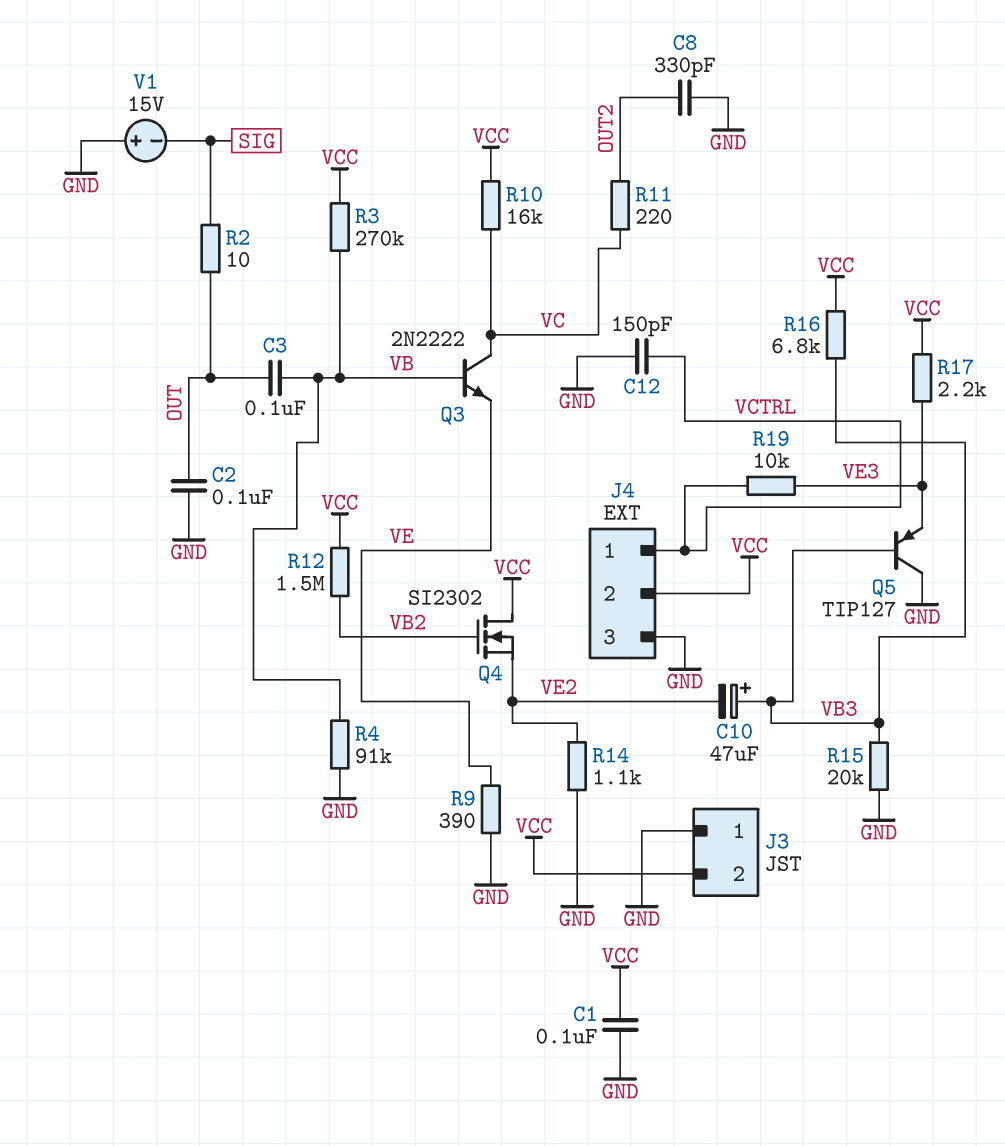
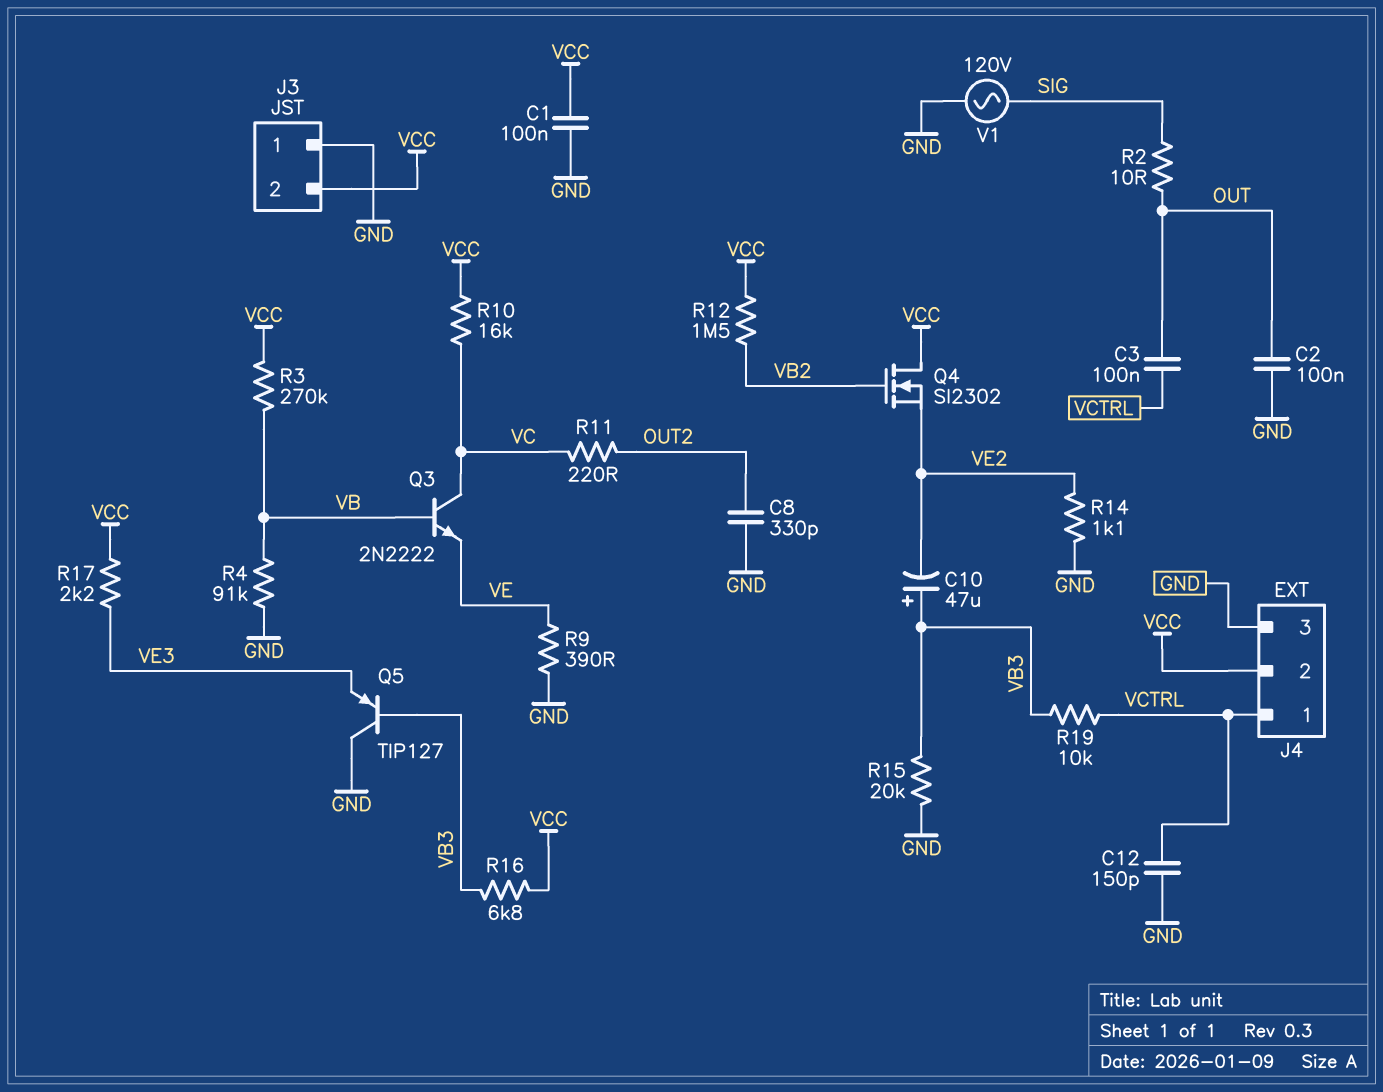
C3: 100nF (OUT, VB) -> 100nF (OUT, VCTRL)
R19: 10k (VCTRL, VE3) -> 10k (VB3, VCTRL)
V1: 15V (plus GND, minus SIG) -> AC 120V (GND, SIG)

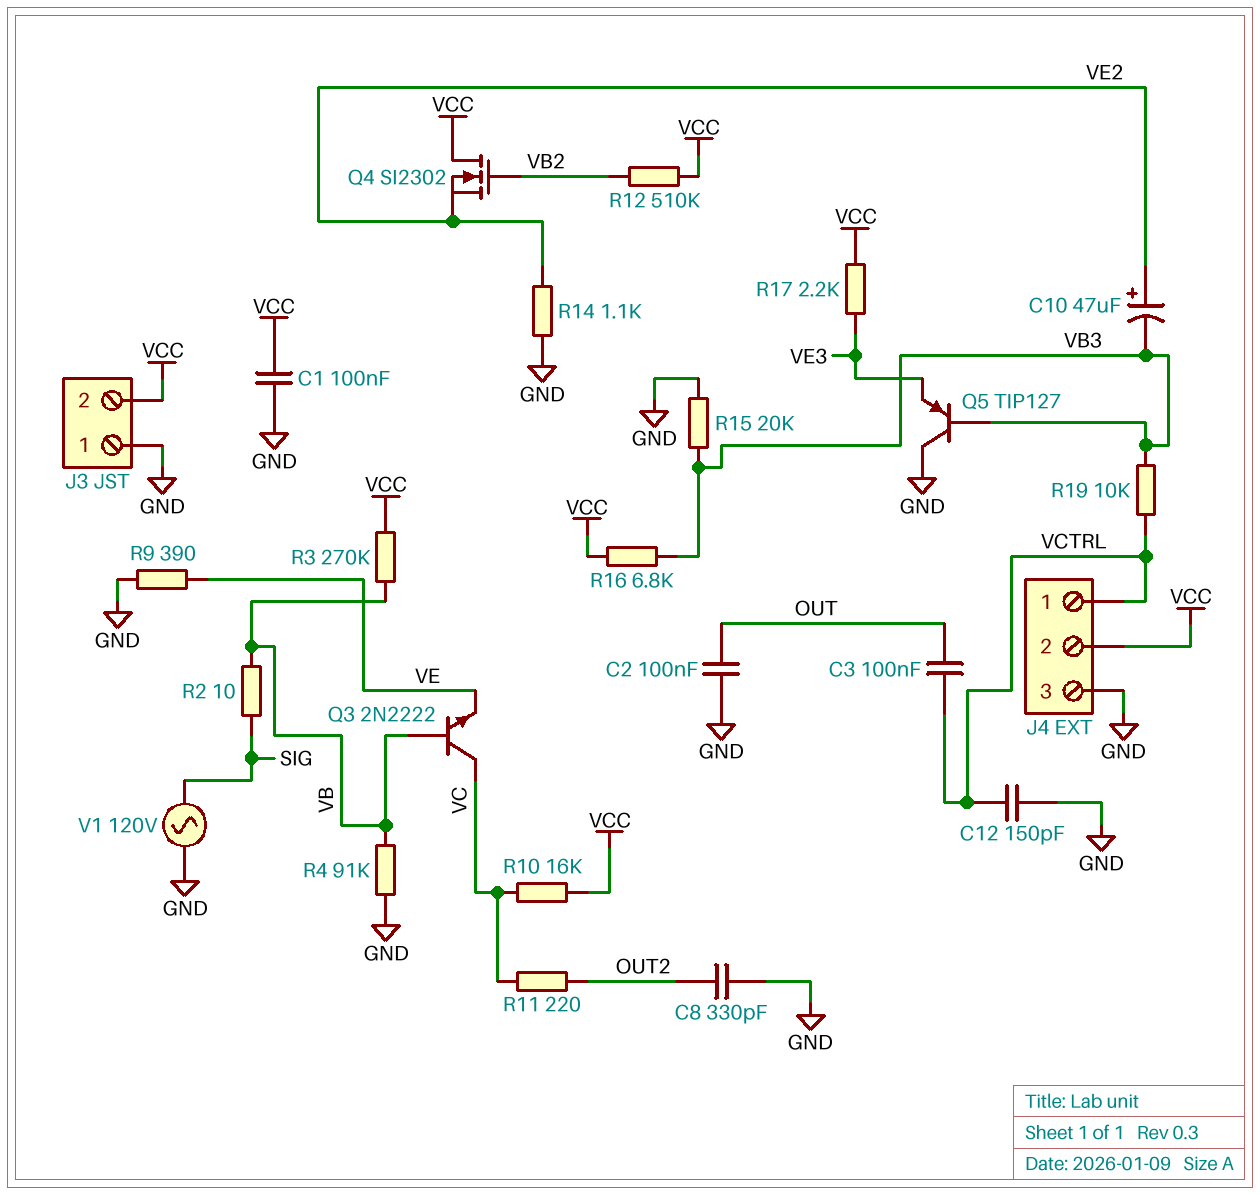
C10: 47uF (plus VB3, minus VE2) -> 47uF (plus VE2, minus VB3)
R2: 10 (OUT, SIG) -> 10 (SIG, VB)
R12: 1.5M (VB2, VCC) -> 510k (VB2, VCC)

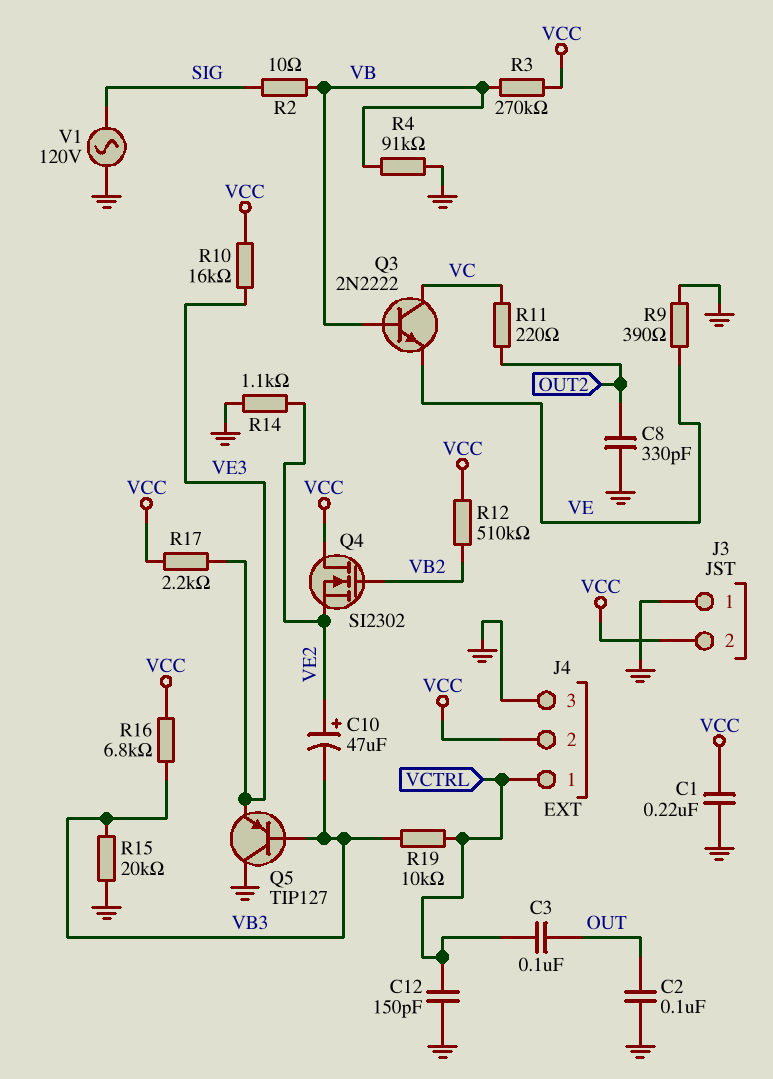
C1: 100nF (GND, VCC) -> 220nF (GND, VCC)
R10: 16k (VC, VCC) -> 16k (VCC, VE3)

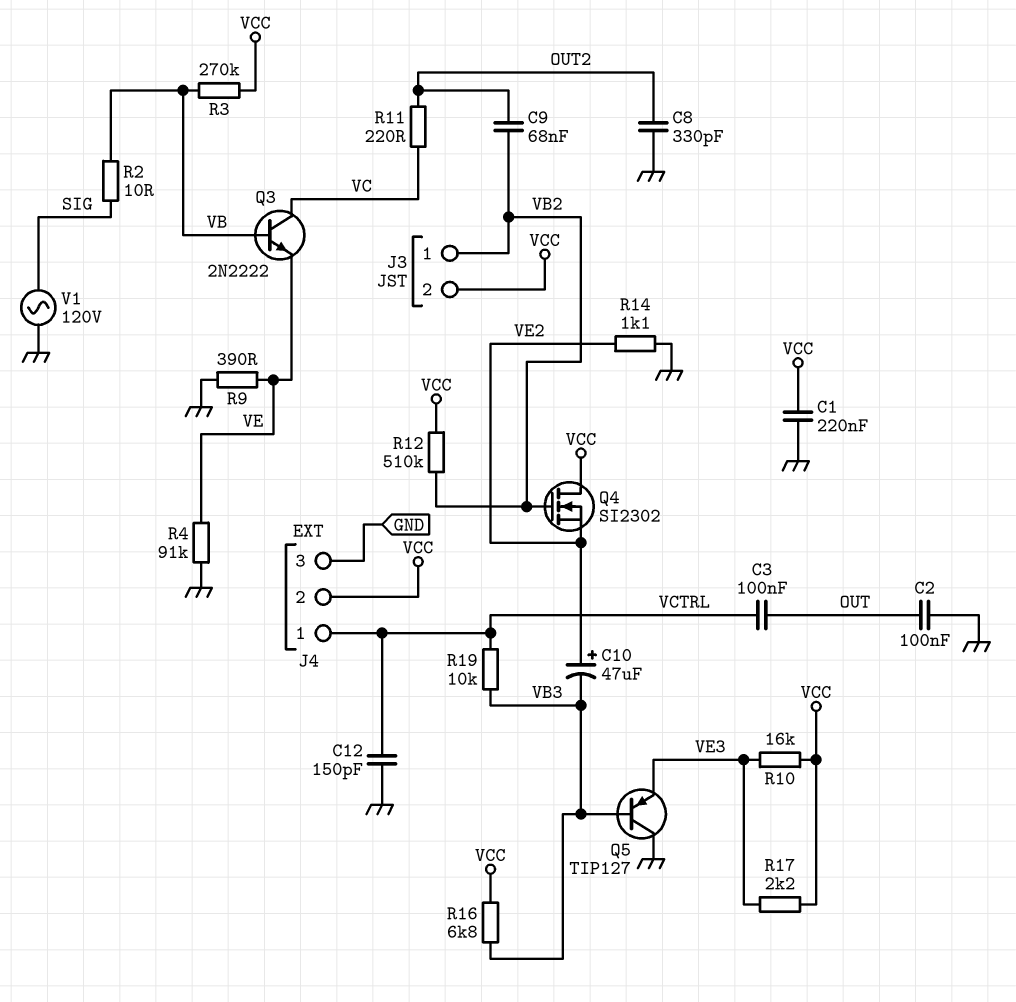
C9: none -> 68nF (OUT2, VB2)
J3 pin 1: GND -> VB2
R4: 91k (GND, VB) -> 91k (GND, VE)
R15: 20k (GND, VB3) -> none

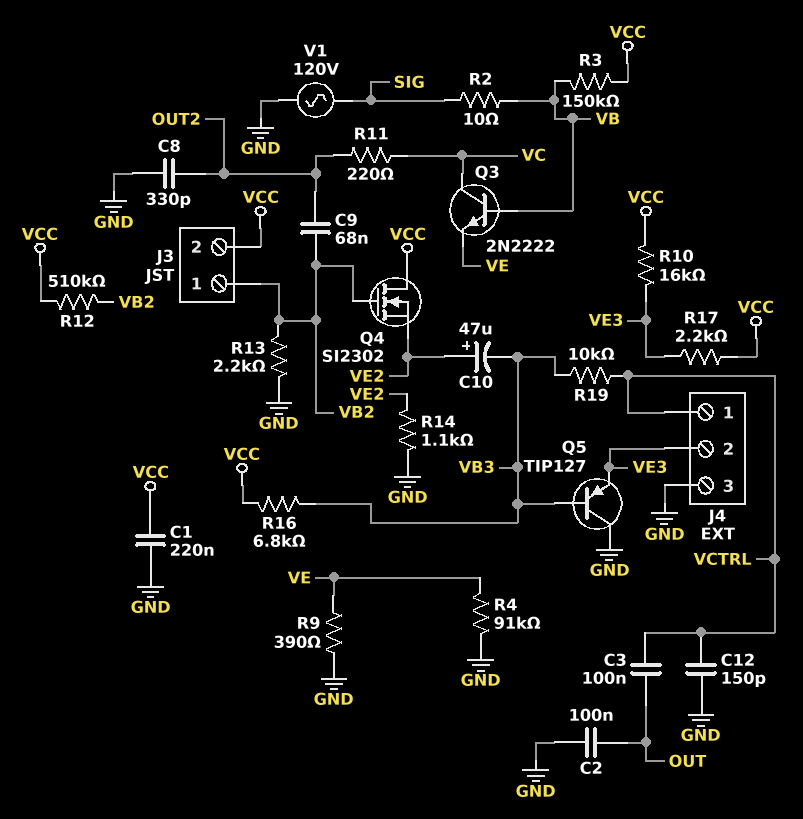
J4 pin 2: VCC -> VE3
R3: 270k (VB, VCC) -> 150k (VB, VCC)
R13: none -> 2.2k (GND, VB2)

